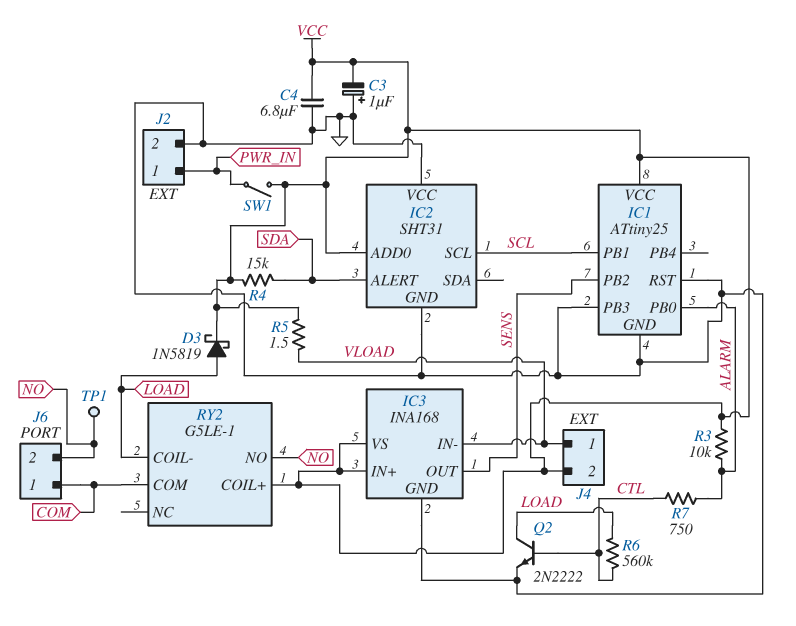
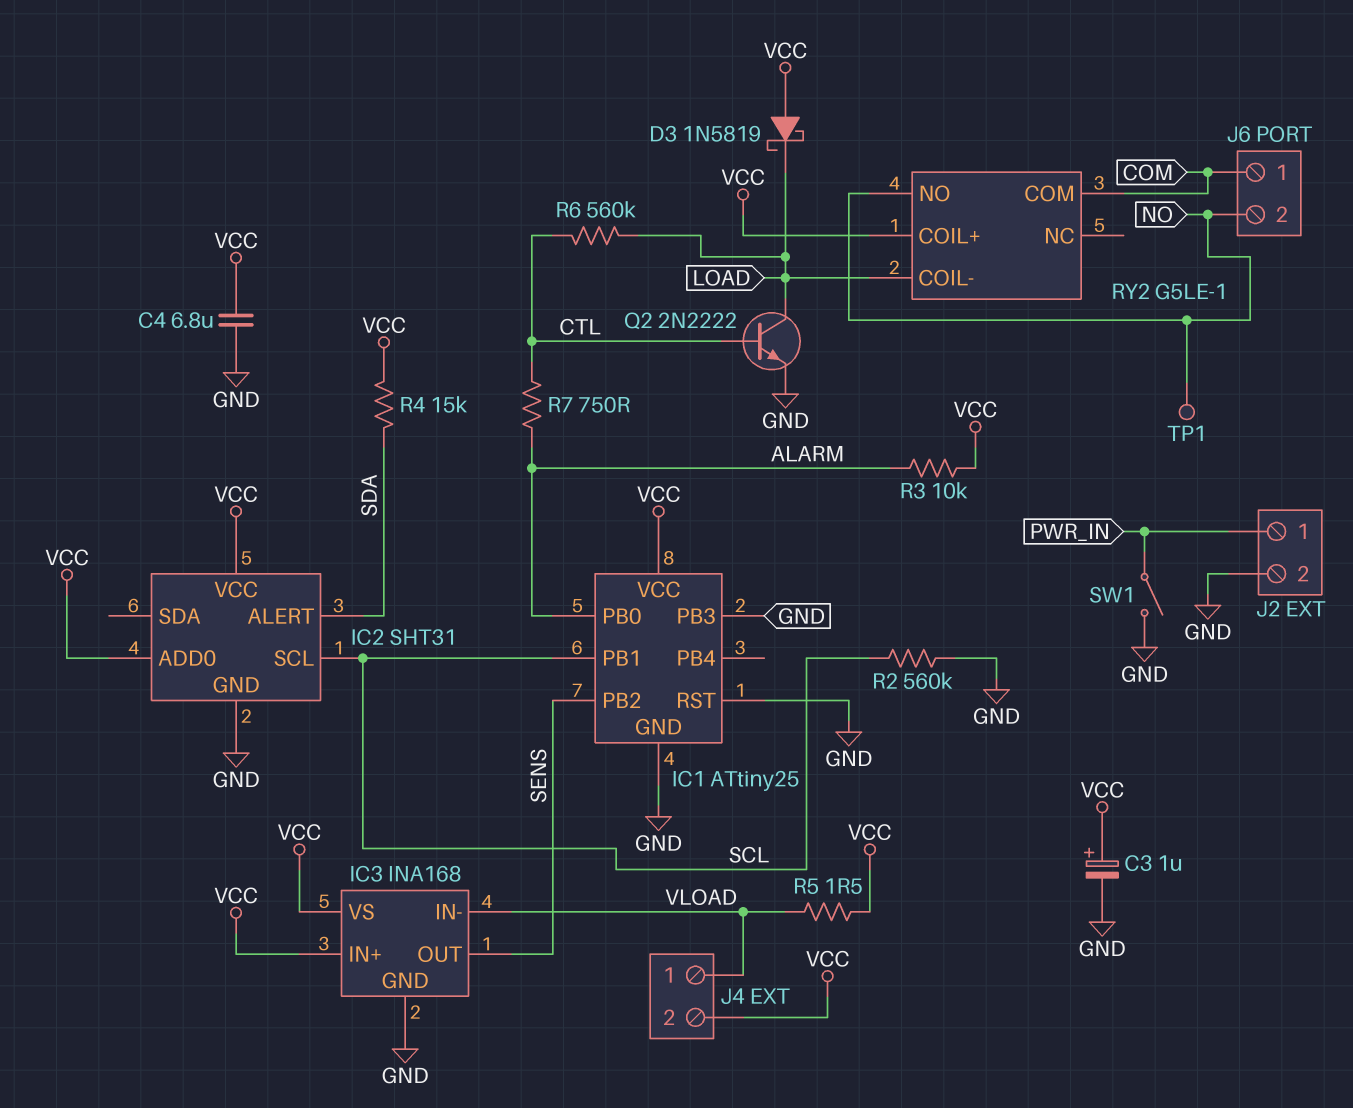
C3: 1uF (plus GND, minus VCC) -> 1uF (plus VCC, minus GND)
D3: schottky 1N5819 (A LOAD, K VCC) -> schottky 1N5819 (A VCC, K LOAD)
IC2 pin VCC: GND -> VCC
R2: none -> 560k (GND, SCL)
SW1: switch (PWR_IN, VCC) -> switch (GND, PWR_IN)

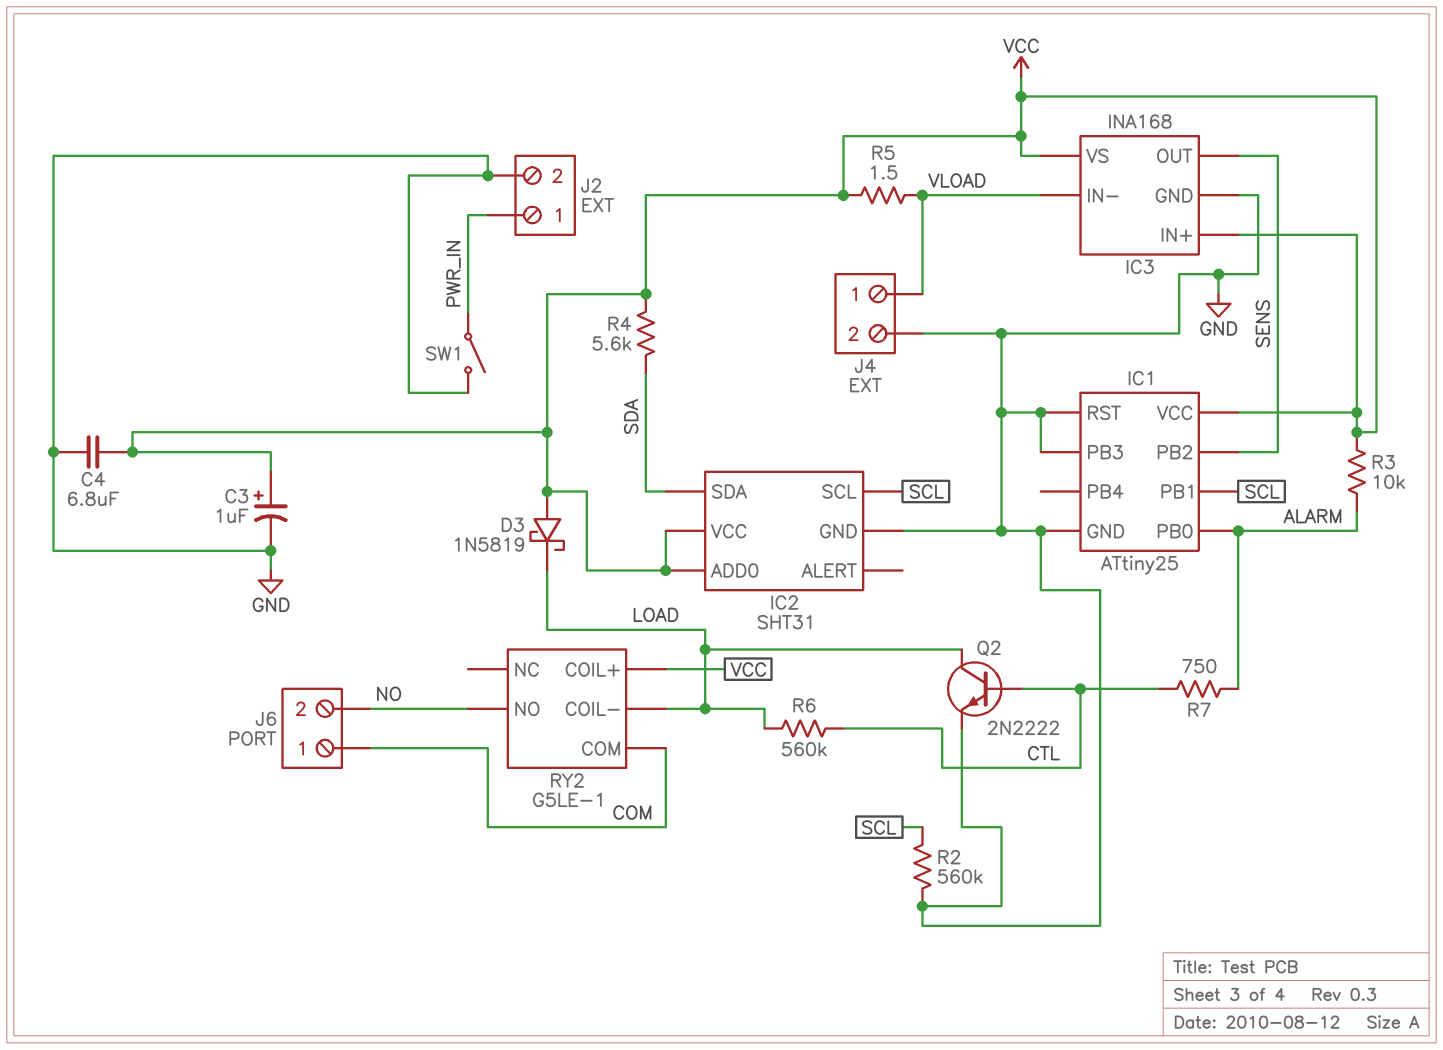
IC2 pin ALERT: SDA -> none
IC2 pin SDA: none -> SDA
J4 pin 2: VCC -> GND
R4: 15k (SDA, VCC) -> 5.6k (SDA, VCC)
TP1: test point (NO) -> none

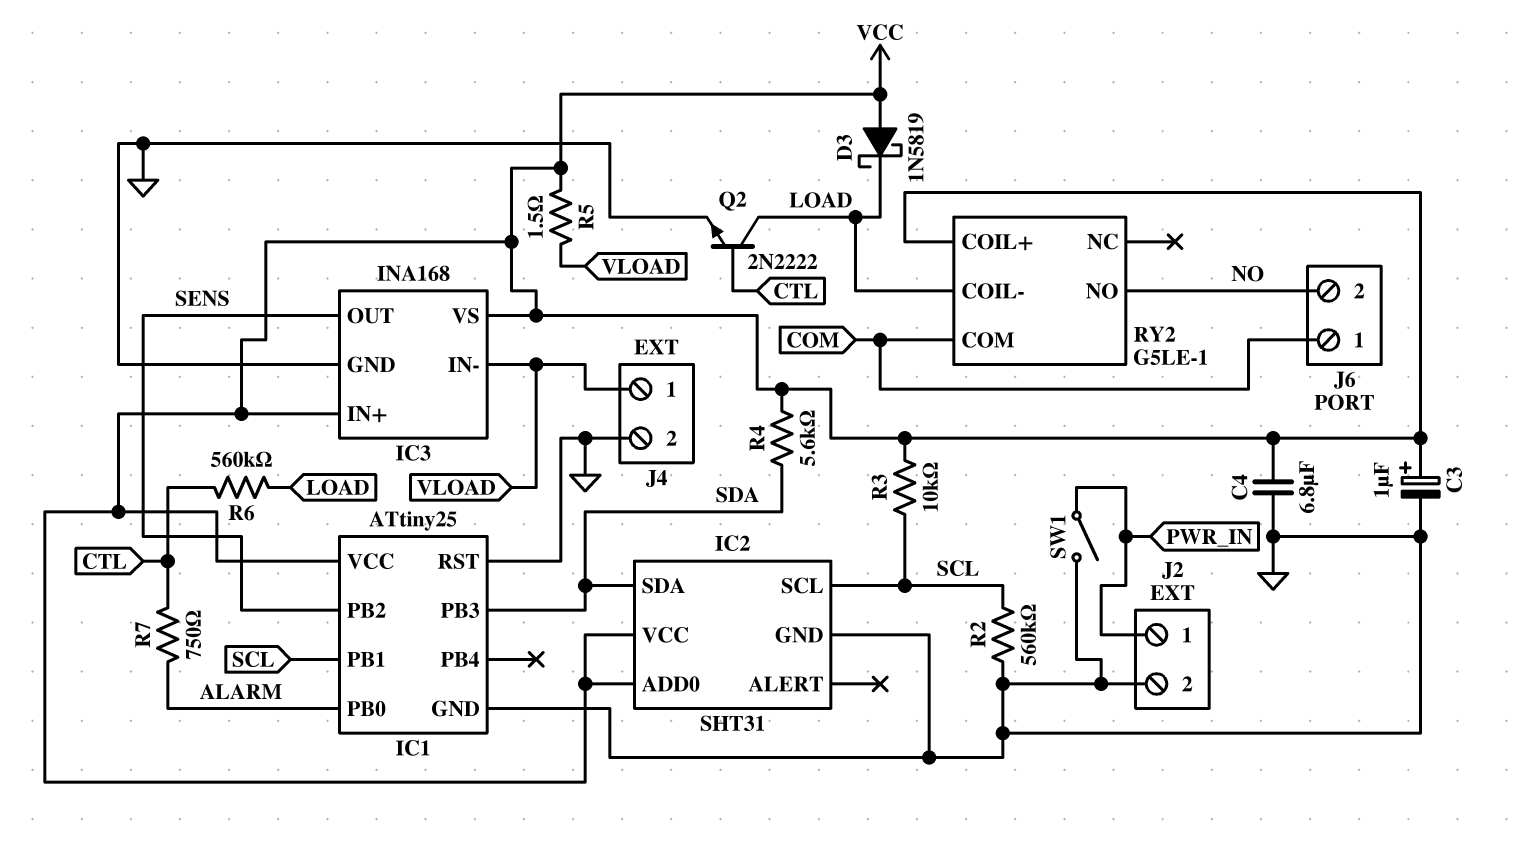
IC1 pin PB3: GND -> SDA
R3: 10k (ALARM, VCC) -> 10k (SCL, VCC)

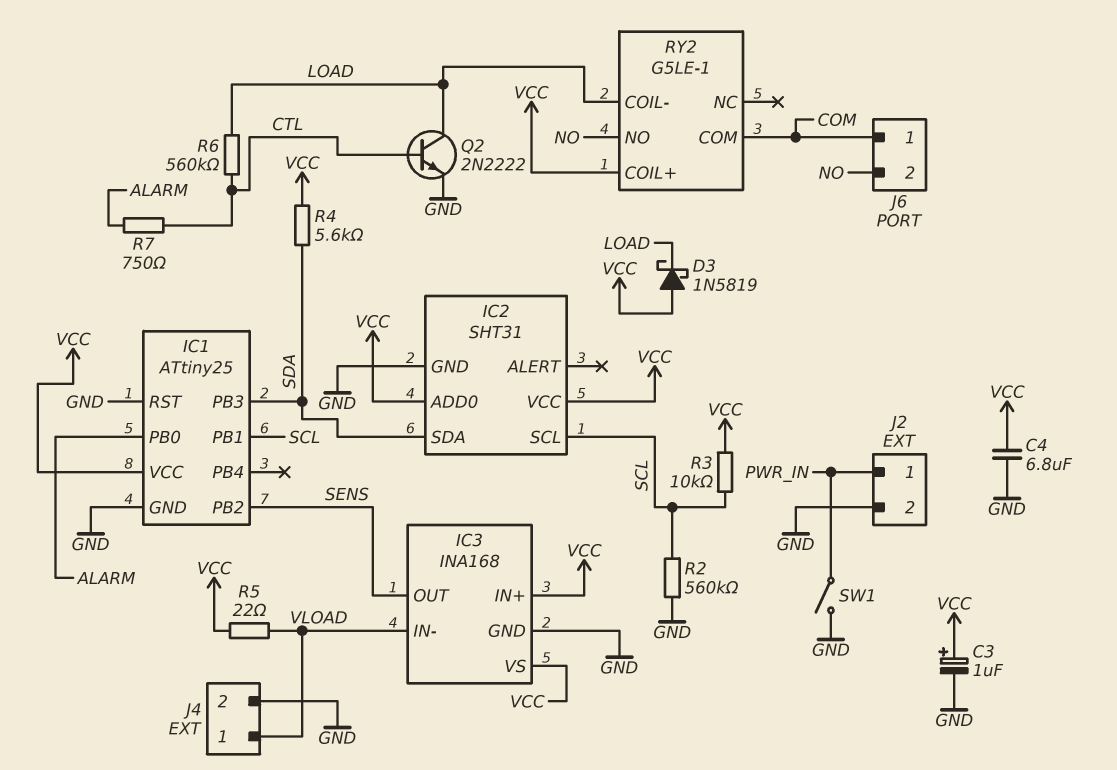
R5: 1.5 (VCC, VLOAD) -> 22 (VCC, VLOAD)

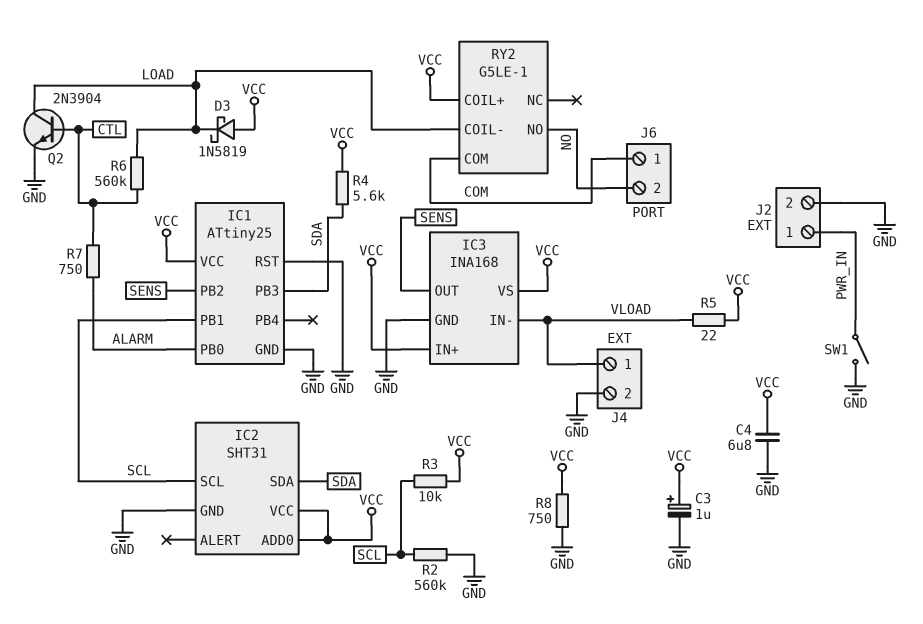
Q2: NPN 2N2222 (B CTL, C LOAD, E GND) -> NPN 2N3904 (B CTL, C LOAD, E GND)
R8: none -> 750 (GND, VCC)

